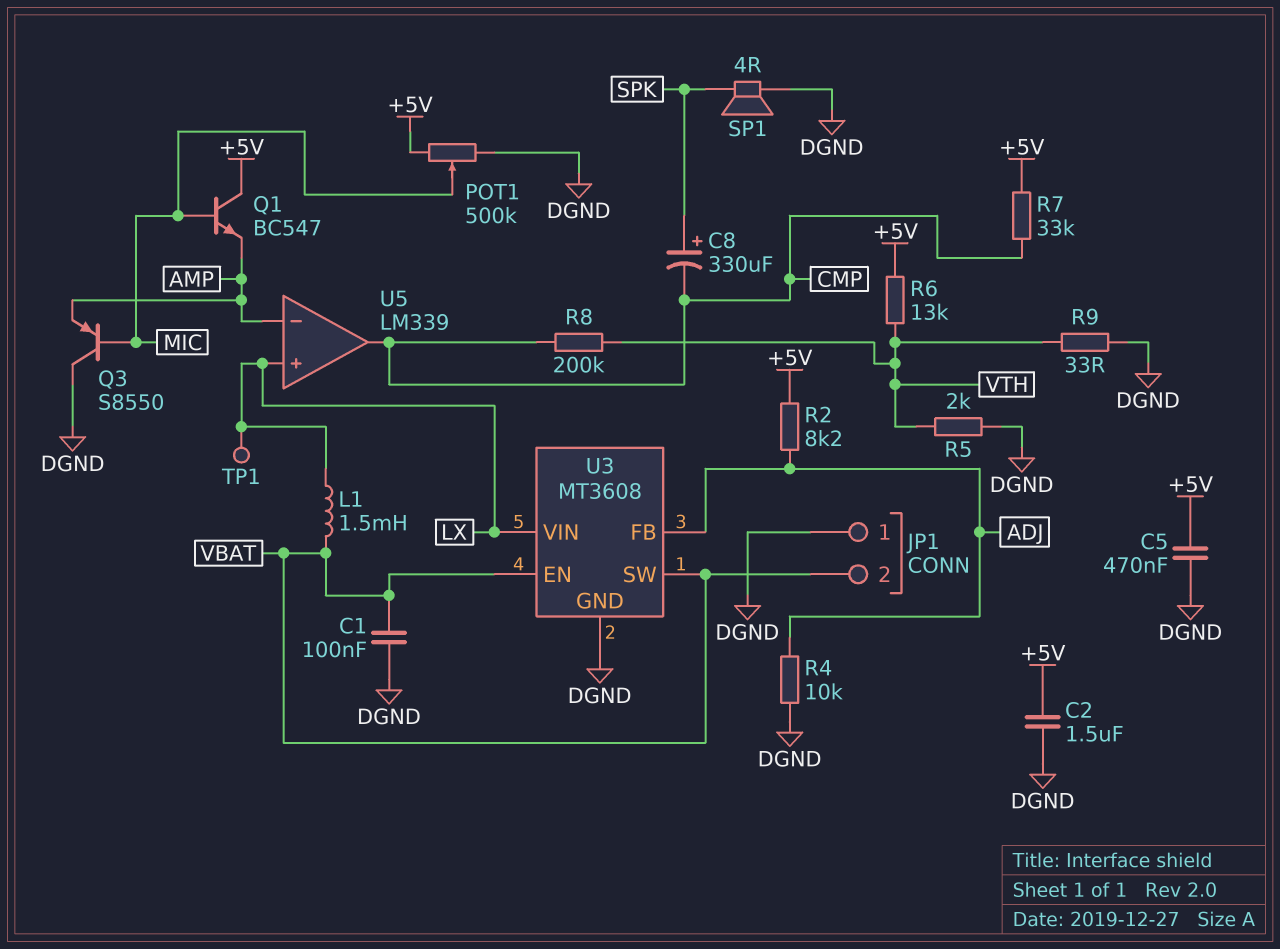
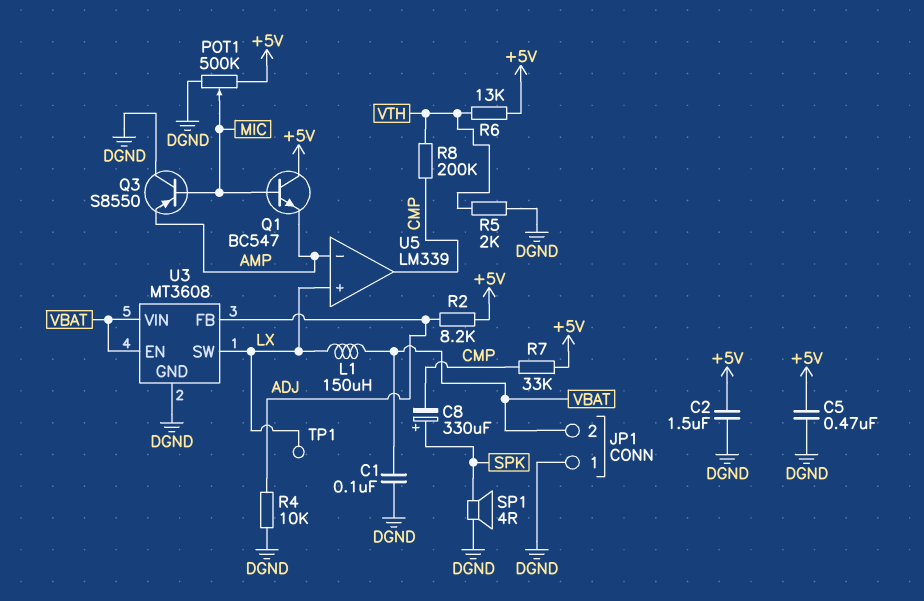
L1: 1.5mH (LX, VBAT) -> 150uH (LX, VBAT)
R9: 33 (DGND, VTH) -> none
U3 pin SW: VBAT -> LX
U3 pin VIN: LX -> VBAT

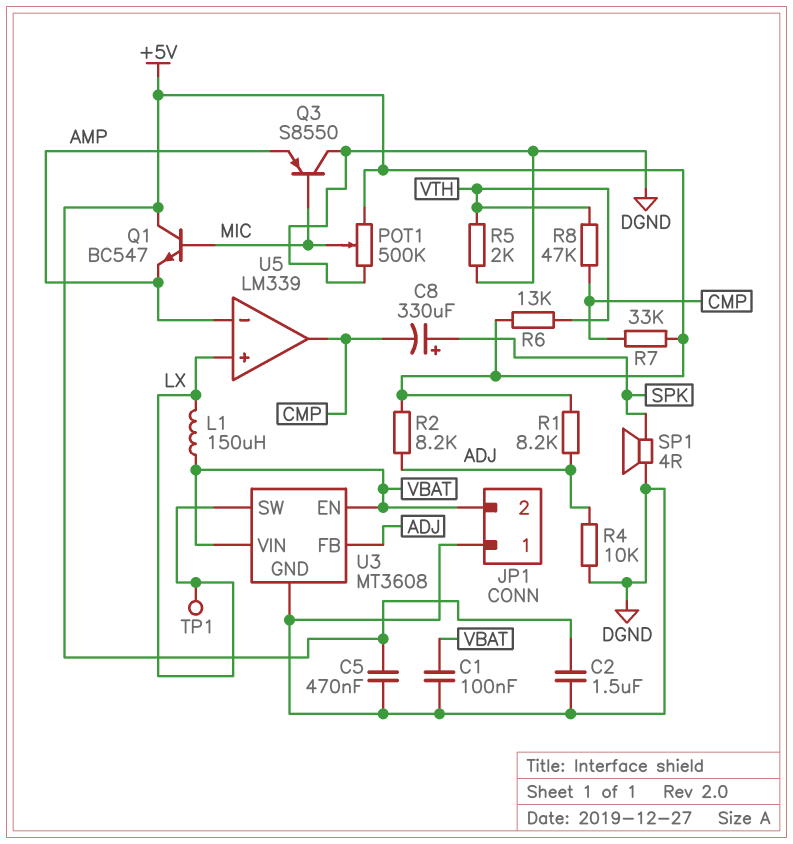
R1: none -> 8.2k (+5V, ADJ)
R8: 200k (CMP, VTH) -> 47k (CMP, VTH)

